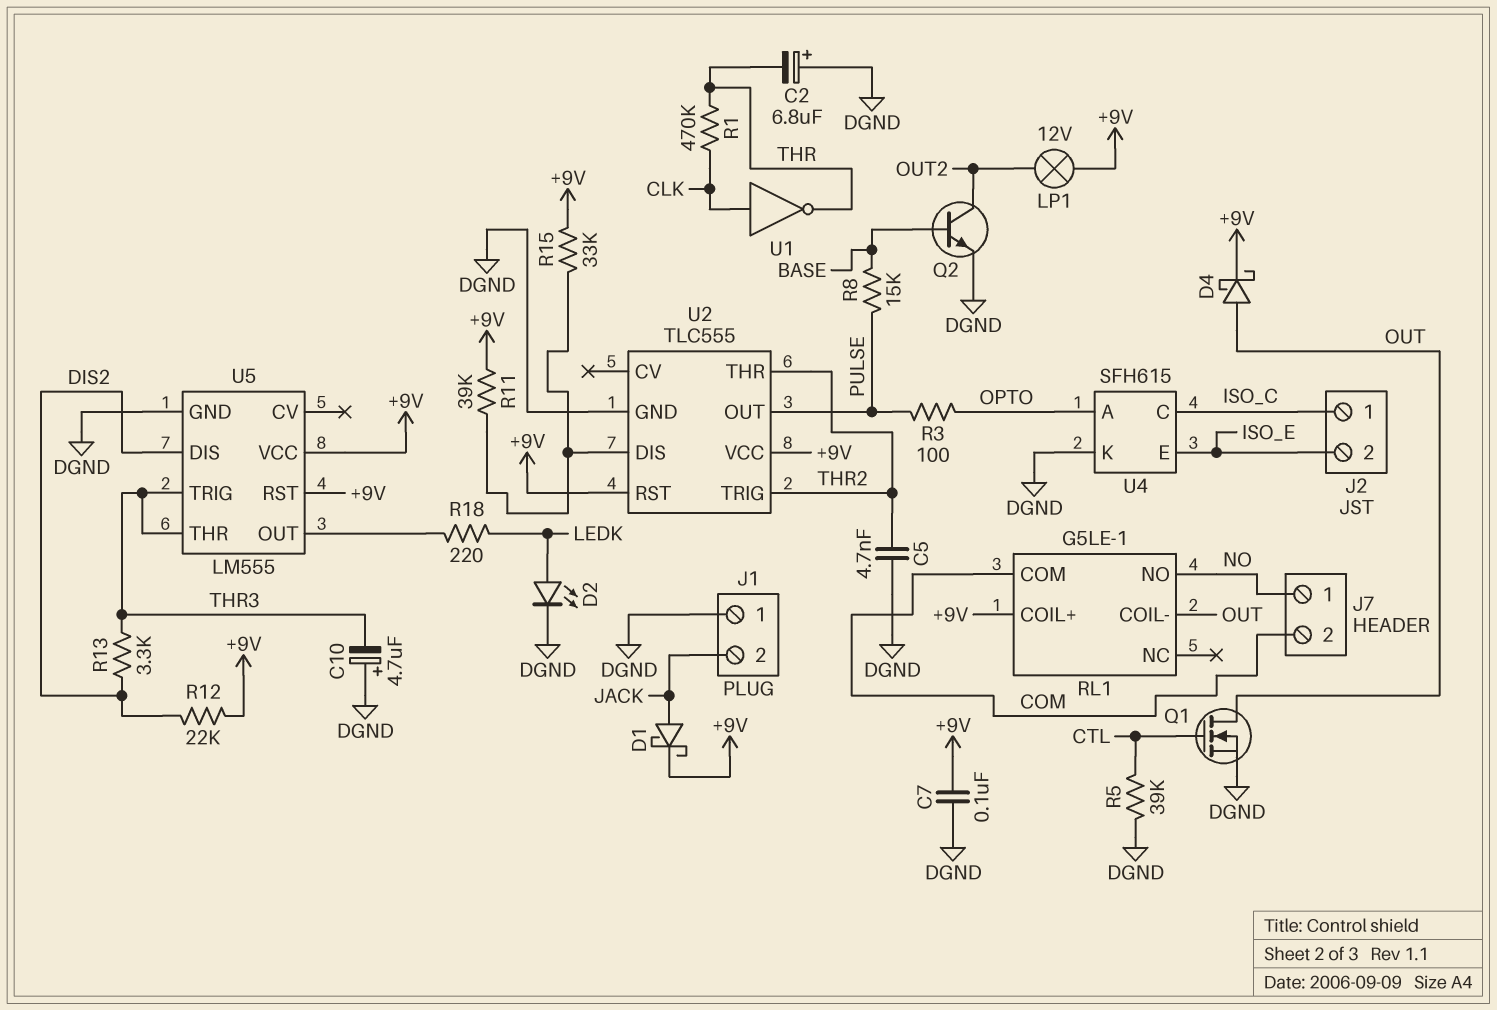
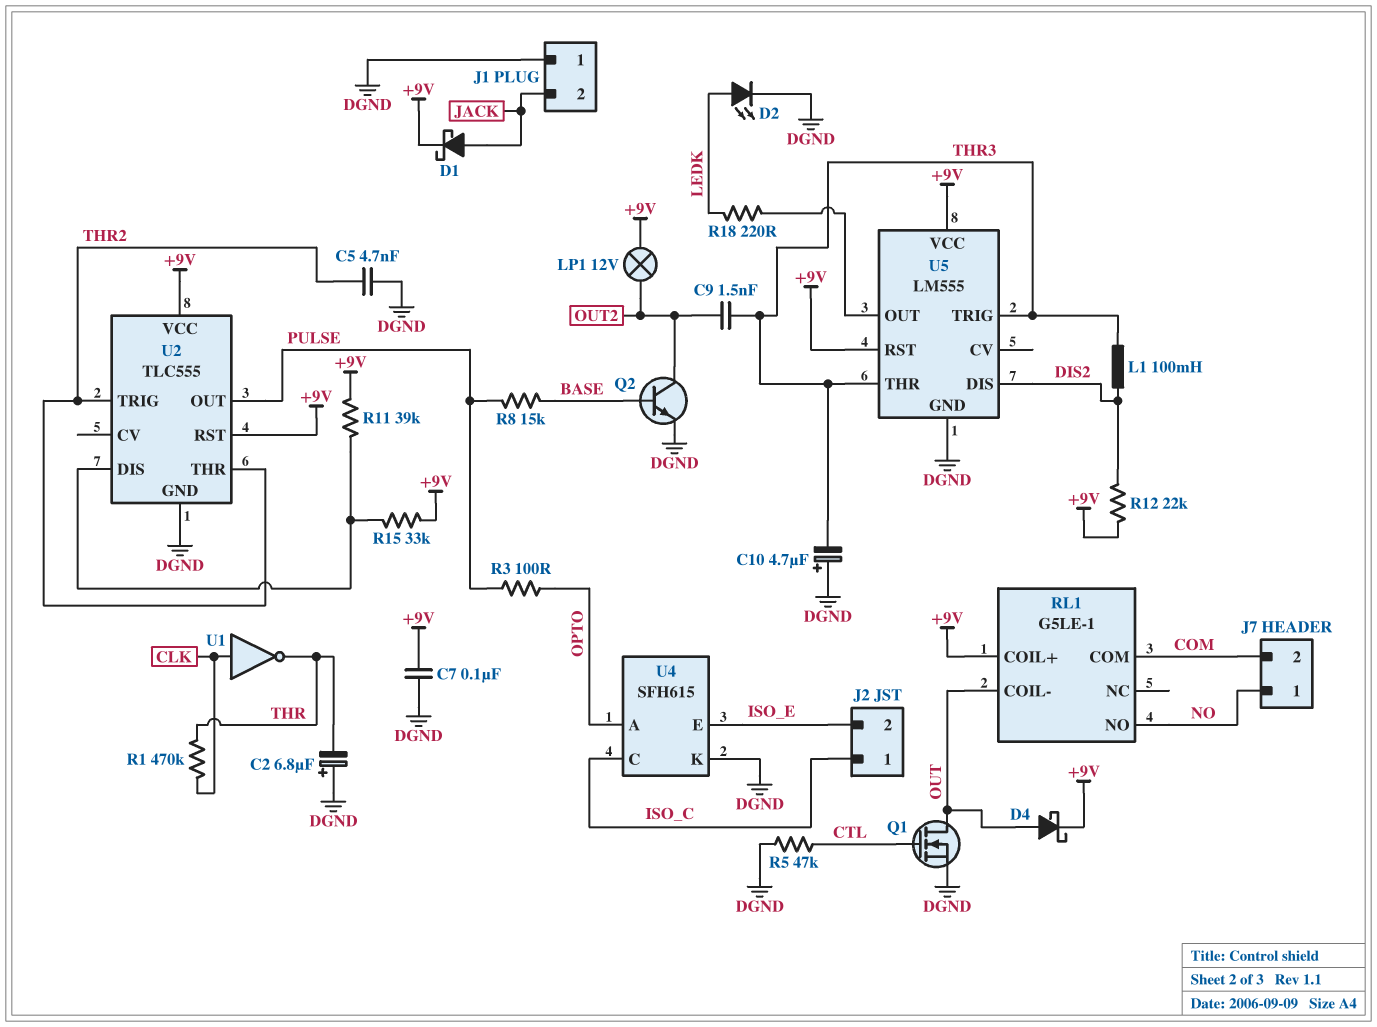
C9: none -> 1.5nF (OUT2, THR3)
L1: none -> 100mH (DIS2, THR3)
R5: 39k (CTL, DGND) -> 47k (CTL, DGND)
R13: 3.3k (DIS2, THR3) -> none

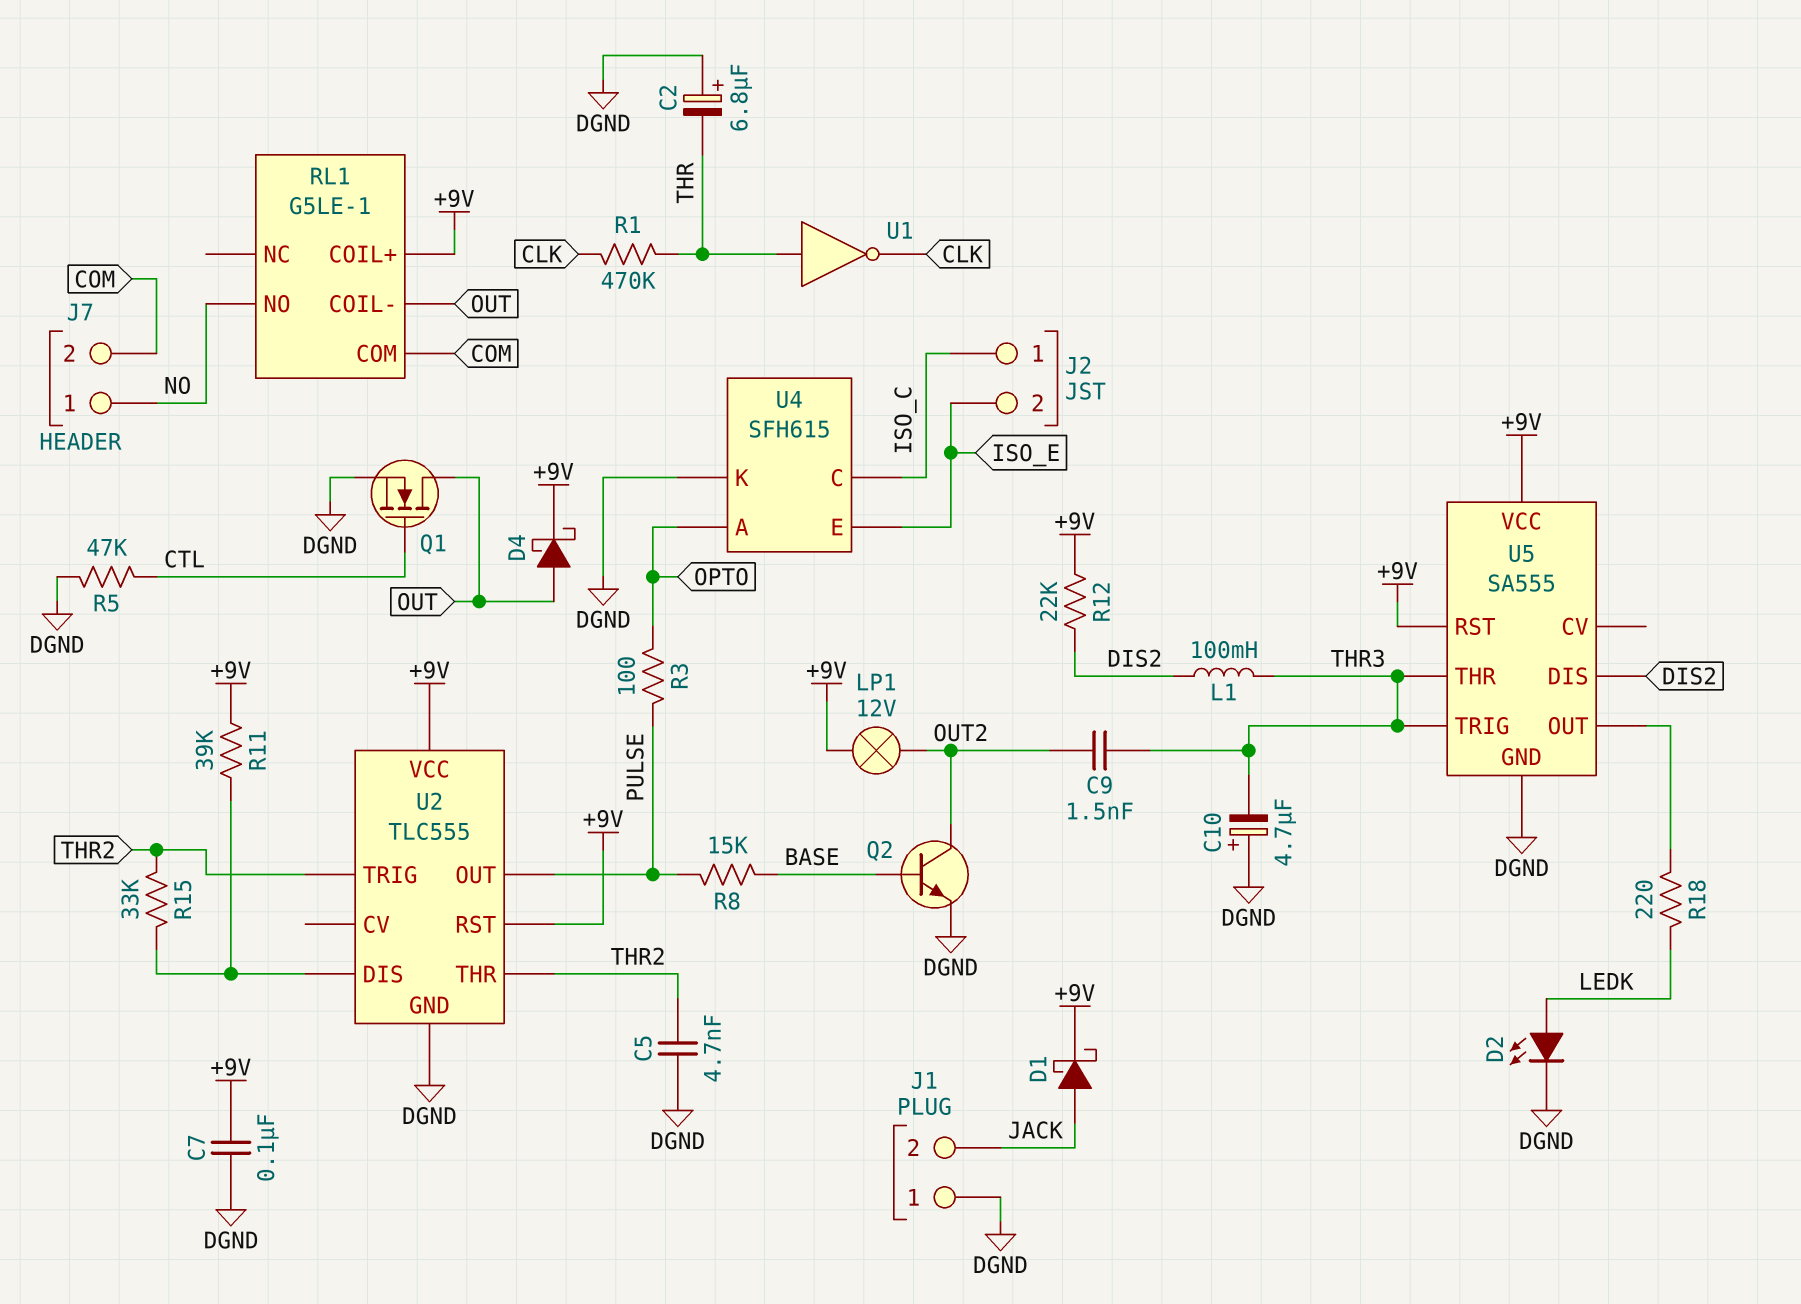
R15: 33k (+9V, U2/DIS) -> 33k (THR2, U2/DIS)
U1: NOT (in CLK, out THR) -> NOT (in THR, out CLK)
U5: LM555 -> SA555

